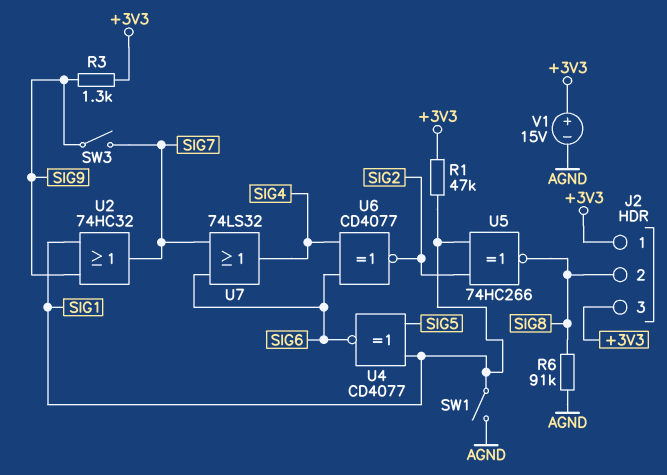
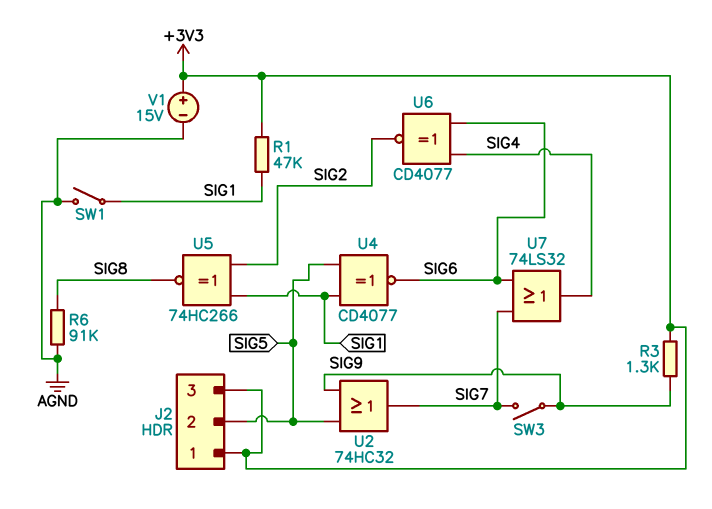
J2 pin 2: SIG8 -> SIG5
U2: OR 74HC32 (in SIG1, in SIG9, out SIG7) -> OR 74HC32 (in SIG5, in SIG9, out SIG7)

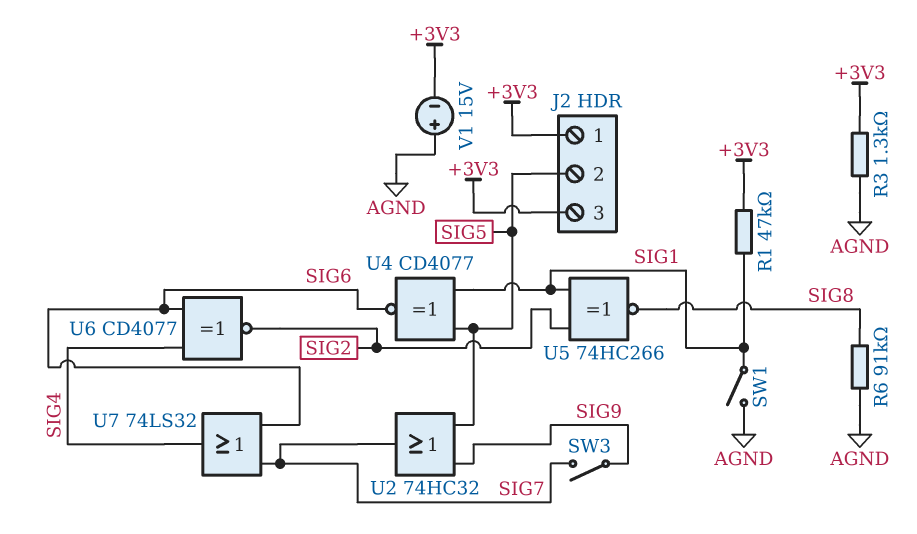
R3: 1.3k (+3V3, SIG9) -> 1.3k (+3V3, AGND)
V1: 15V (plus +3V3, minus AGND) -> 15V (plus AGND, minus +3V3)

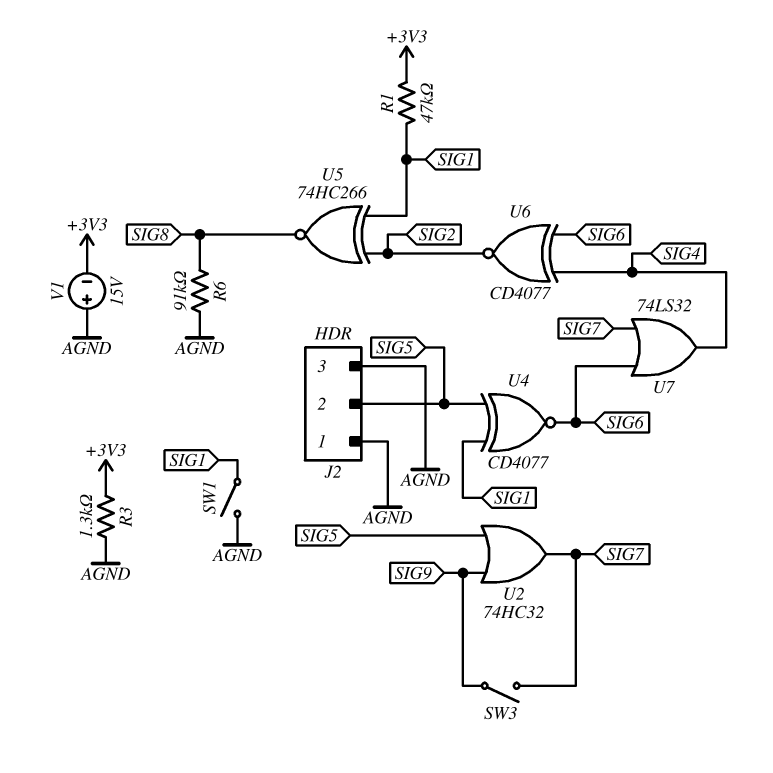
J2 pin 1: +3V3 -> AGND
J2 pin 3: +3V3 -> AGND

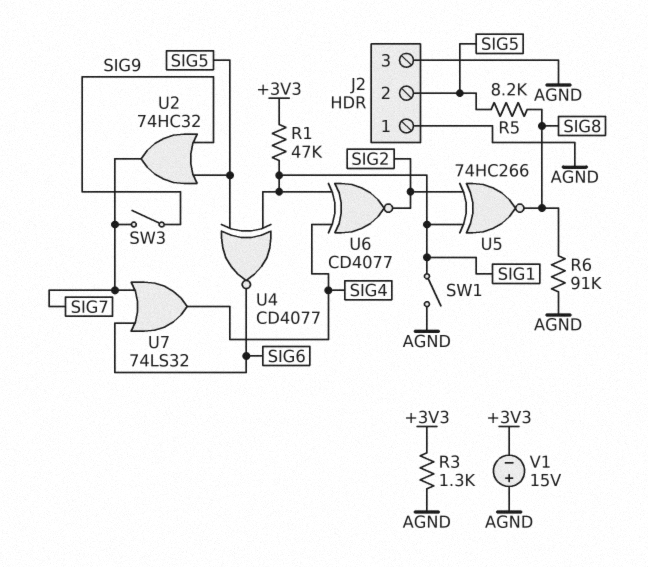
R5: none -> 8.2k (SIG5, SIG8)
U6: XNOR CD4077 (in SIG4, in SIG6, out SIG2) -> XNOR CD4077 (in SIG1, in SIG4, out SIG2)

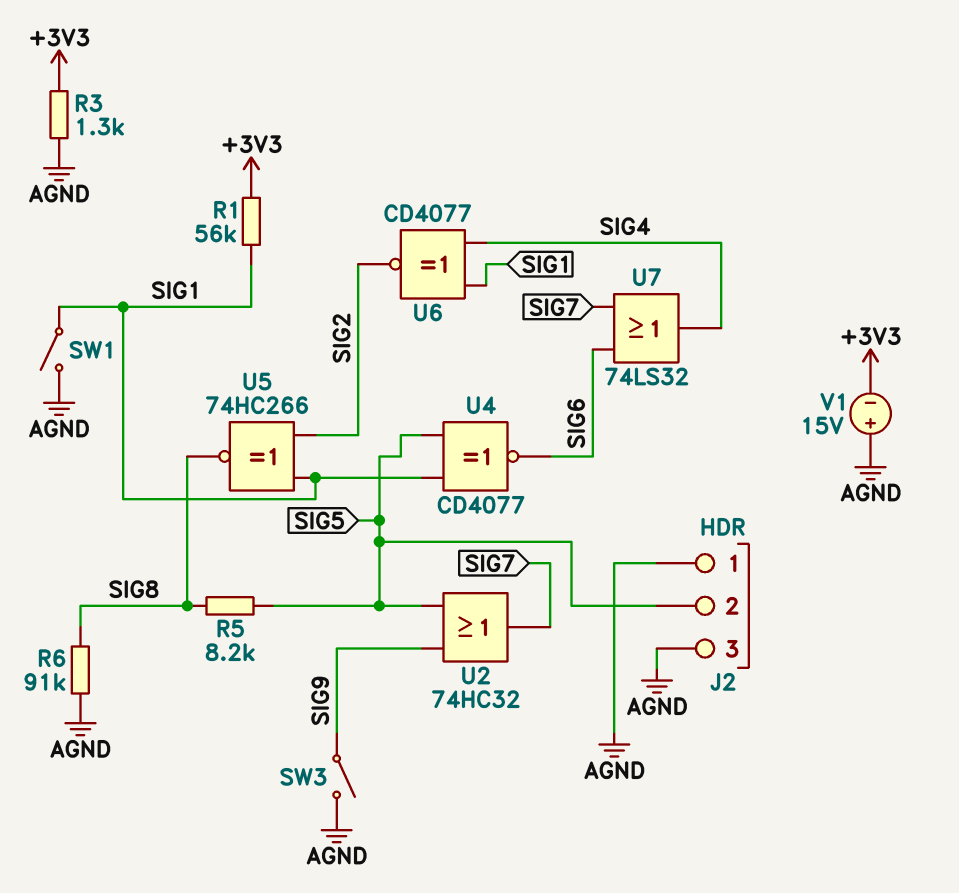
R1: 47k (+3V3, SIG1) -> 56k (+3V3, SIG1)
SW3: switch (SIG7, SIG9) -> switch (AGND, SIG9)

